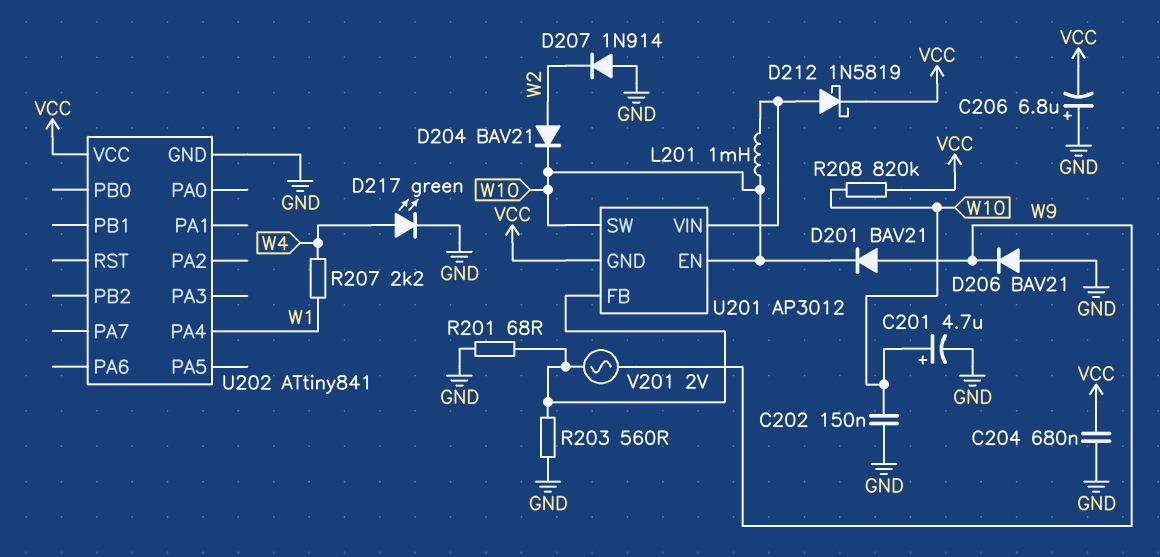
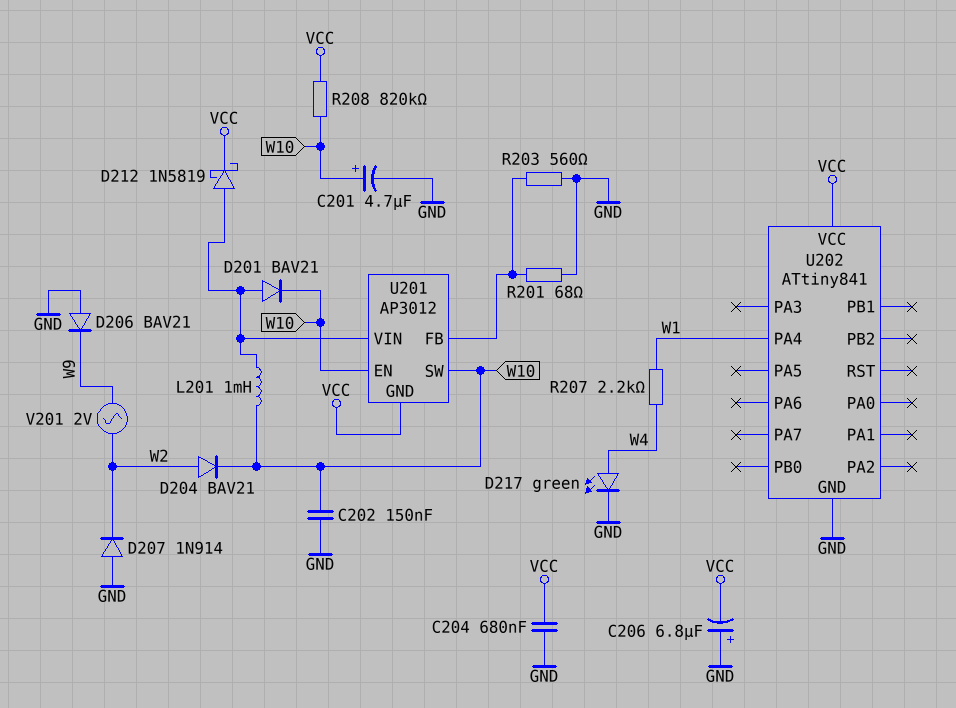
D201: diode BAV21 (A W9, K W10) -> diode BAV21 (A U201/VIN, K W10)
V201: AC 2V (U201/FB, W9) -> AC 2V (W2, W9)

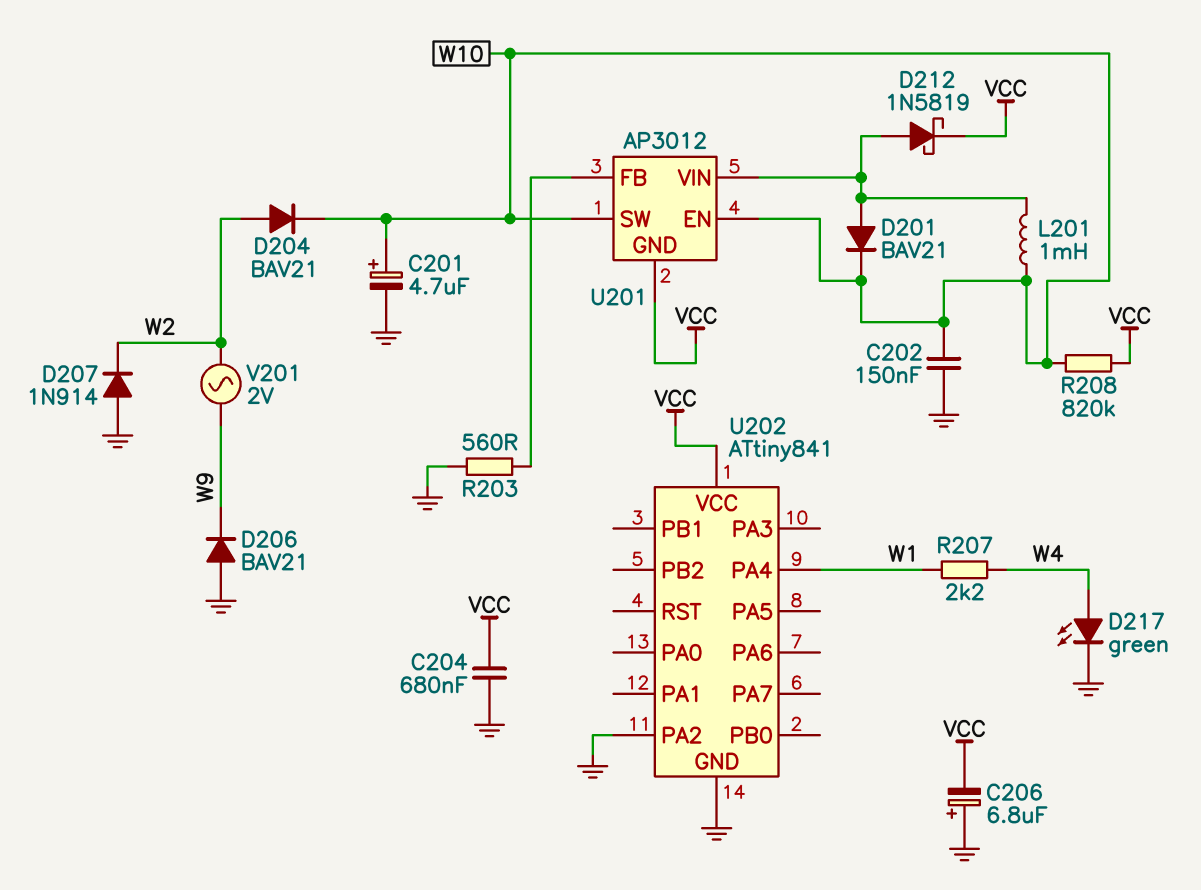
R201: 68 (GND, U201/FB) -> none
U202 pin PA2: none -> GND

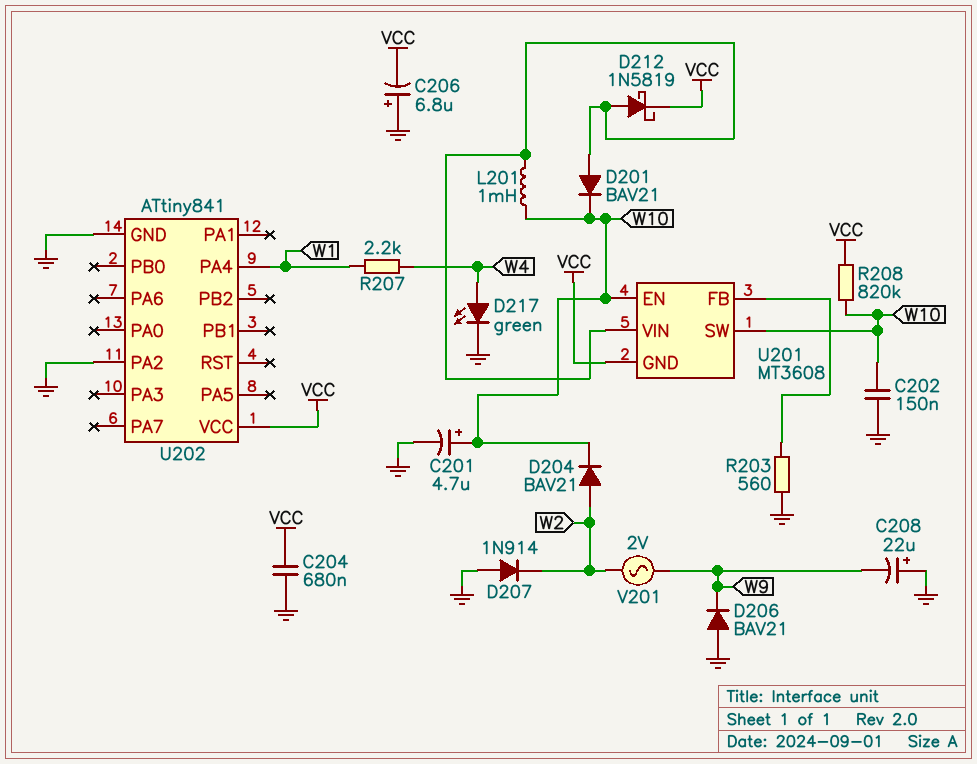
C208: none -> 22uF (plus GND, minus W9)
U201: AP3012 -> MT3608

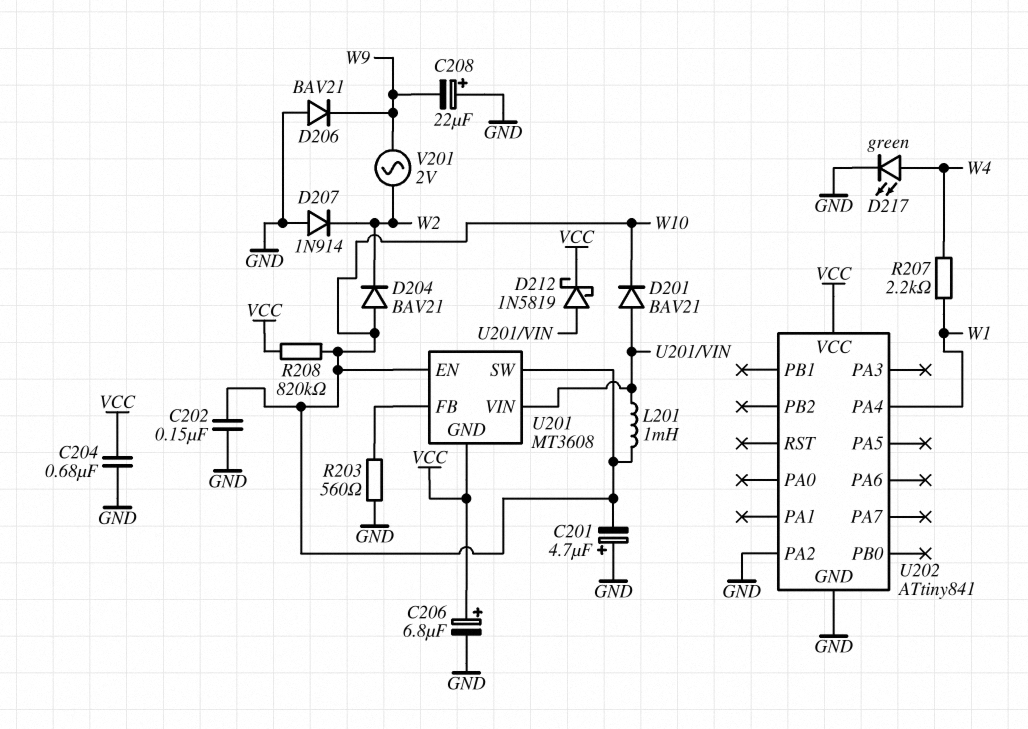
C201: 4.7uF (plus W10, minus GND) -> 4.7uF (plus GND, minus W10)
C206: 6.8uF (plus GND, minus VCC) -> 6.8uF (plus VCC, minus GND)
D204: diode BAV21 (A W2, K W10) -> diode BAV21 (A W10, K W2)

